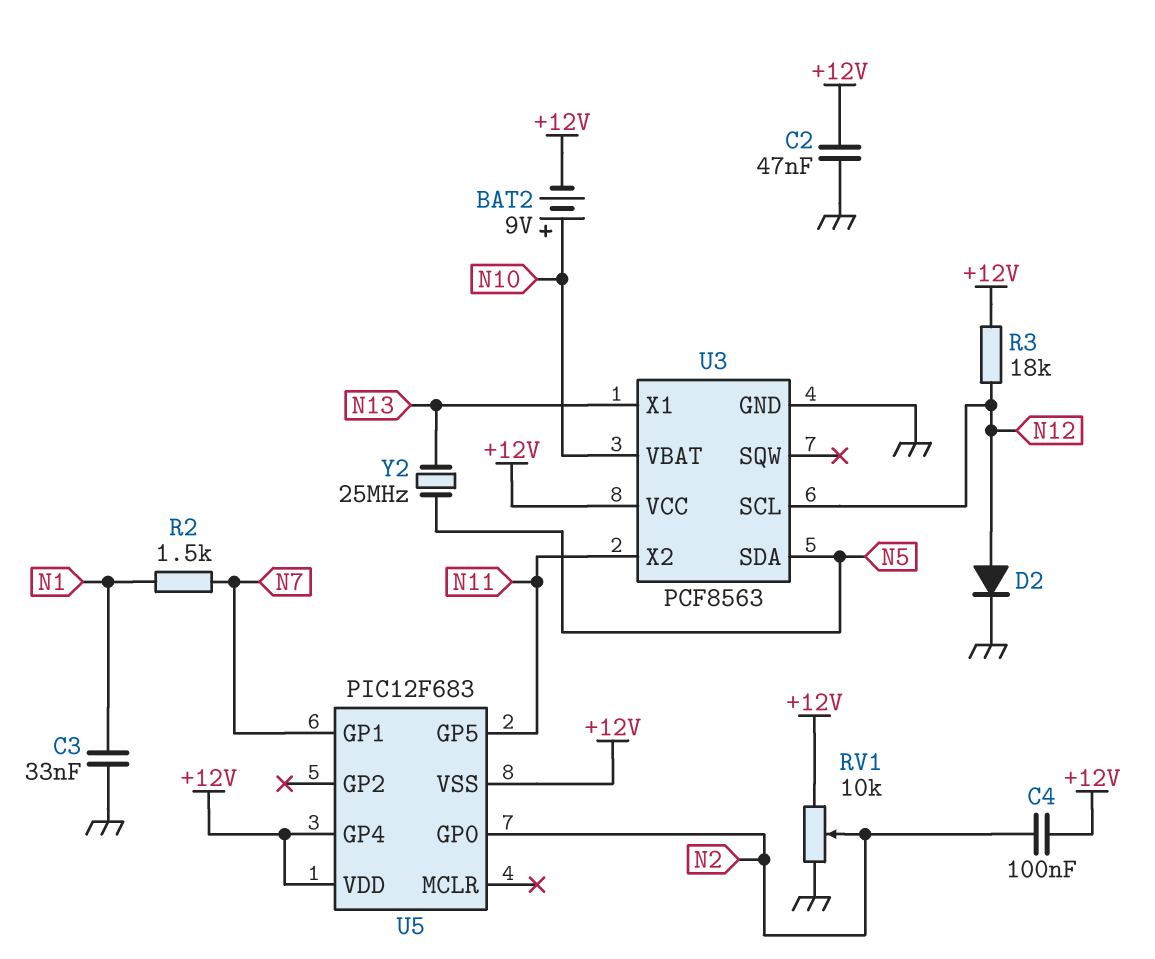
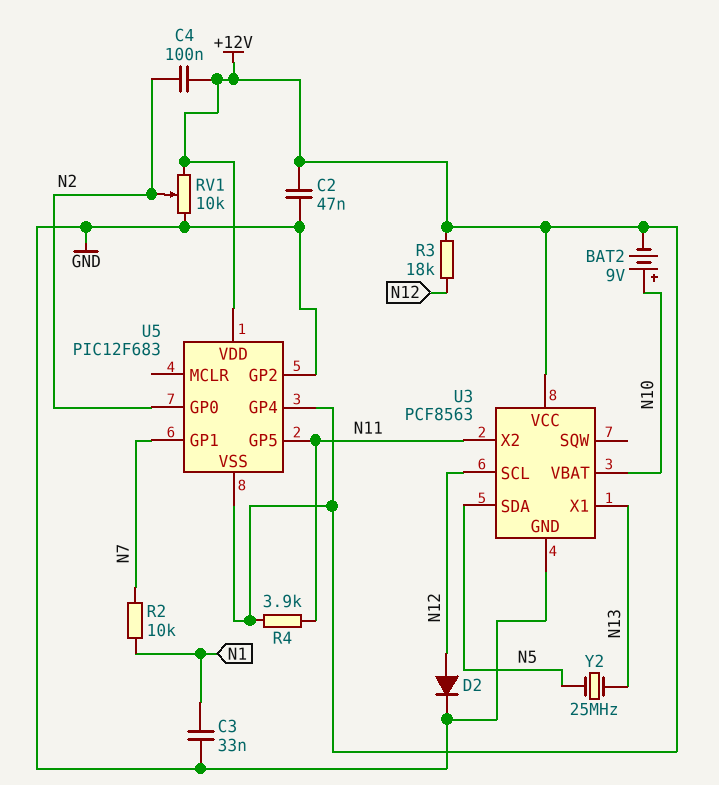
R2: 1.5k (N1, N7) -> 10k (N1, N7)
R4: none -> 3.9k (+12V, N11)
U5 pin GP2: none -> GND

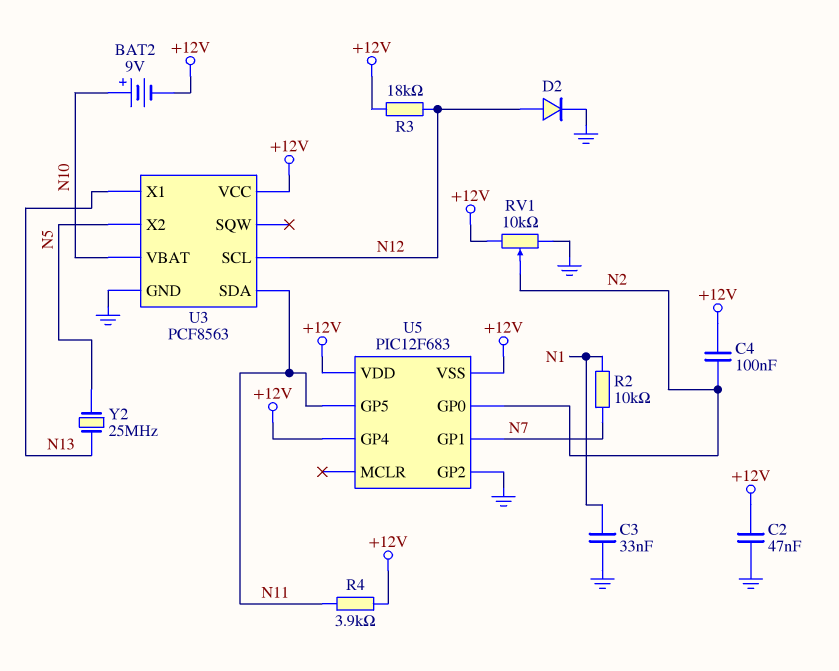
U3 pin SDA: N5 -> N11
U3 pin X2: N11 -> N5

